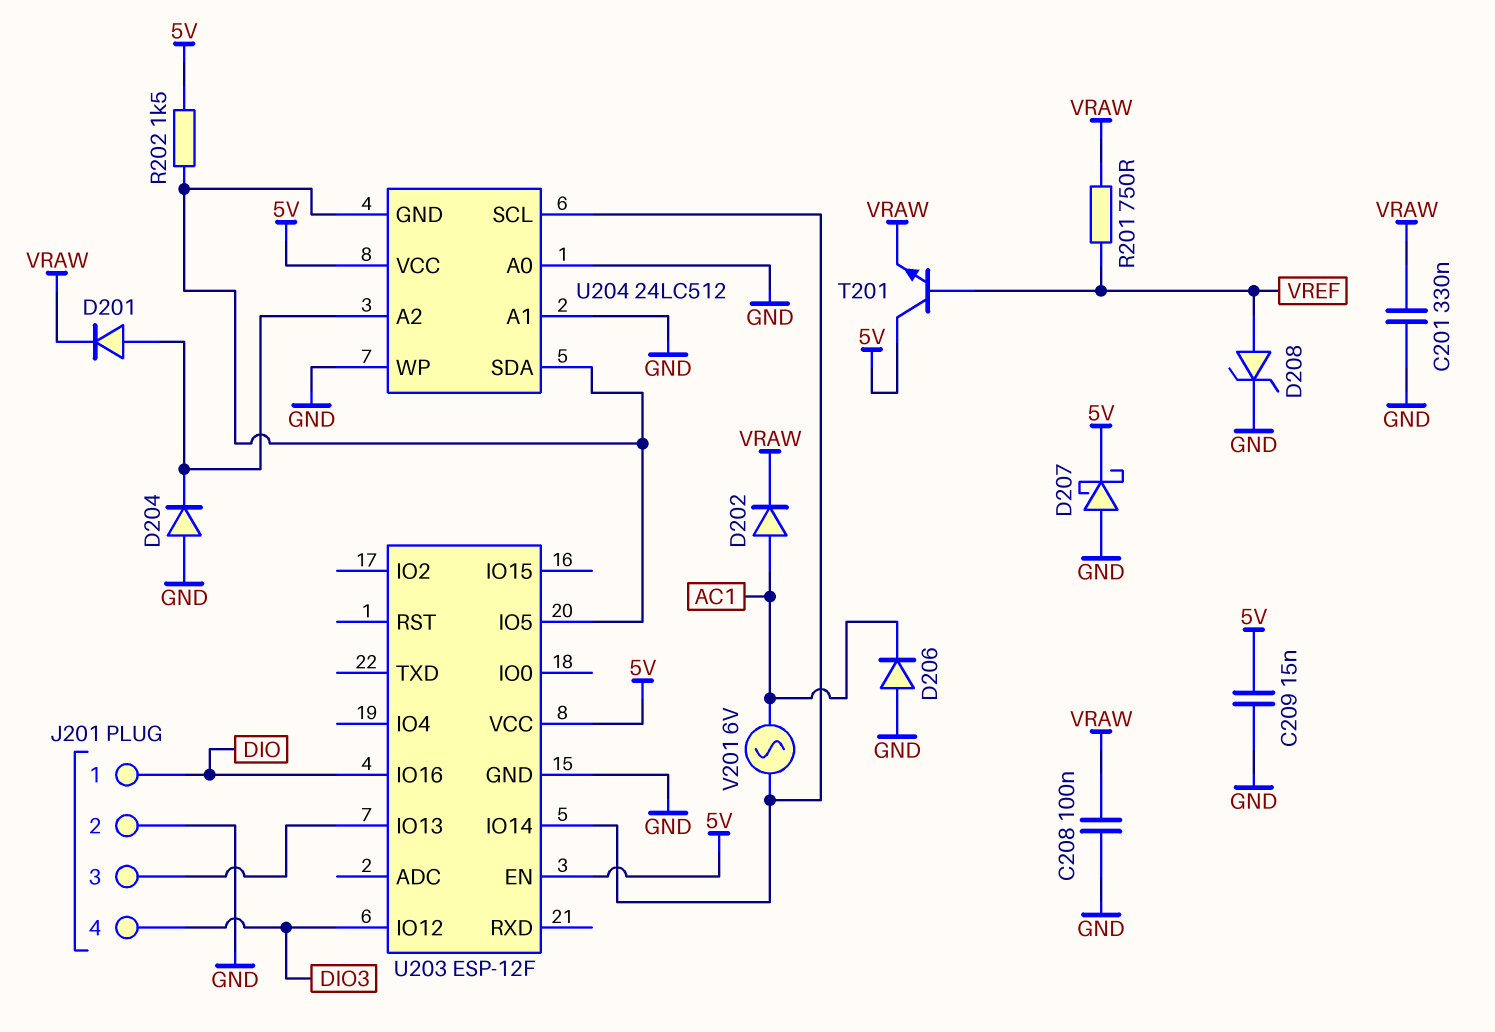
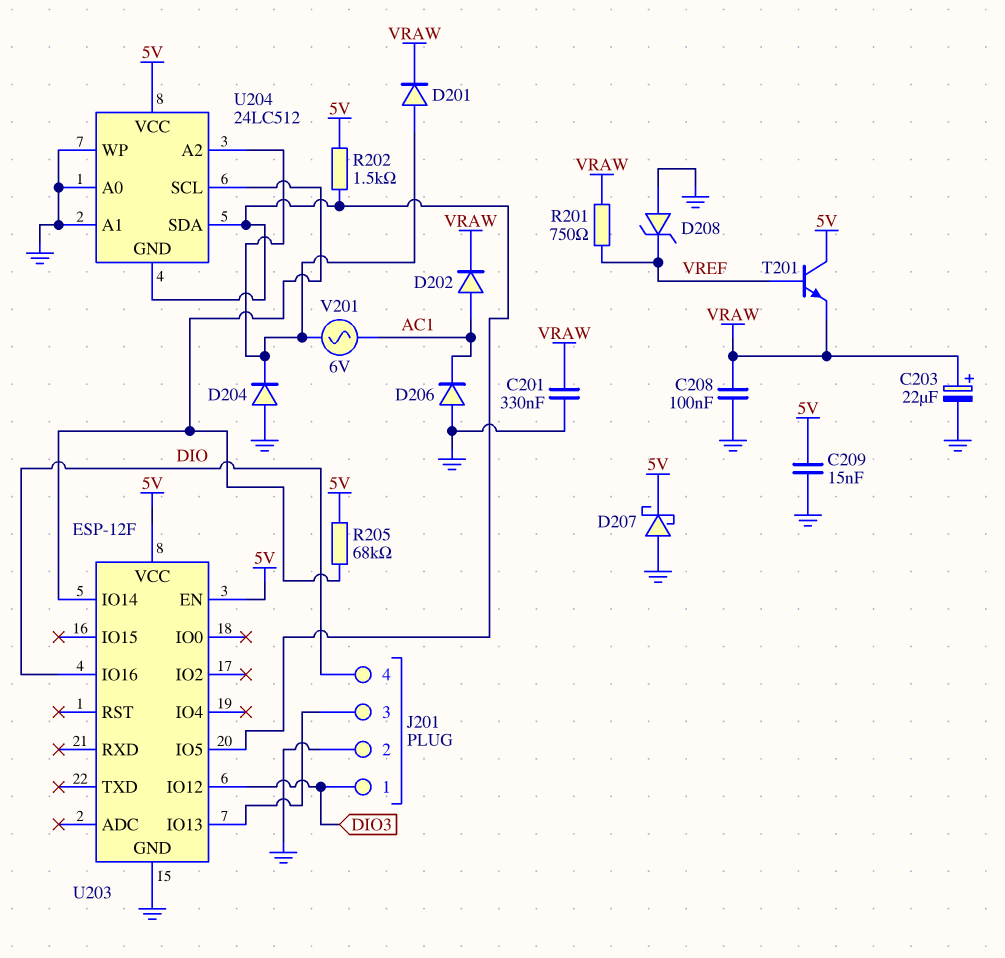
C203: none -> 22uF (plus VRAW, minus GND)
D208: zener (A VREF, K GND) -> zener (A GND, K VREF)
J201 pin 1: DIO -> DIO3
J201 pin 4: DIO3 -> DIO
R205: none -> 68k (5V, U203/IO14)
V201: AC 6V (AC1, U203/IO14) -> AC 6V (AC1, U204/A2)

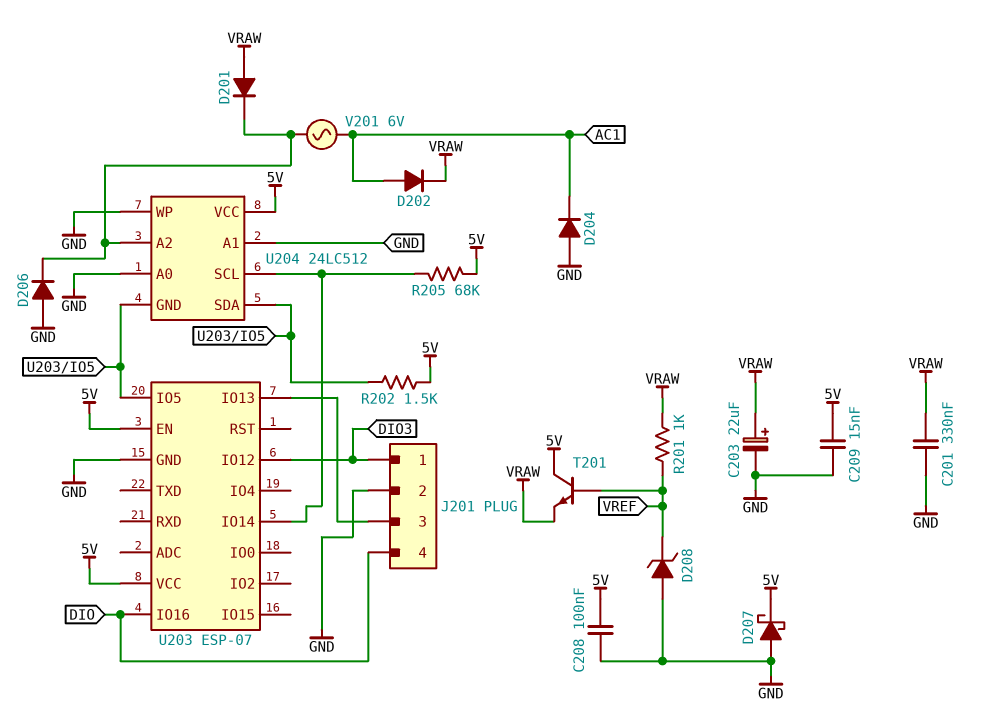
C208: 100nF (GND, VRAW) -> 100nF (5V, GND)
D201: diode (A U204/A2, K VRAW) -> diode (A VRAW, K U204/A2)
D204: diode (A GND, K U204/A2) -> diode (A GND, K AC1)
D206: diode (A GND, K AC1) -> diode (A GND, K U204/A2)
R201: 750 (VRAW, VREF) -> 1k (VRAW, VREF)
U203: ESP-12F -> ESP-07

